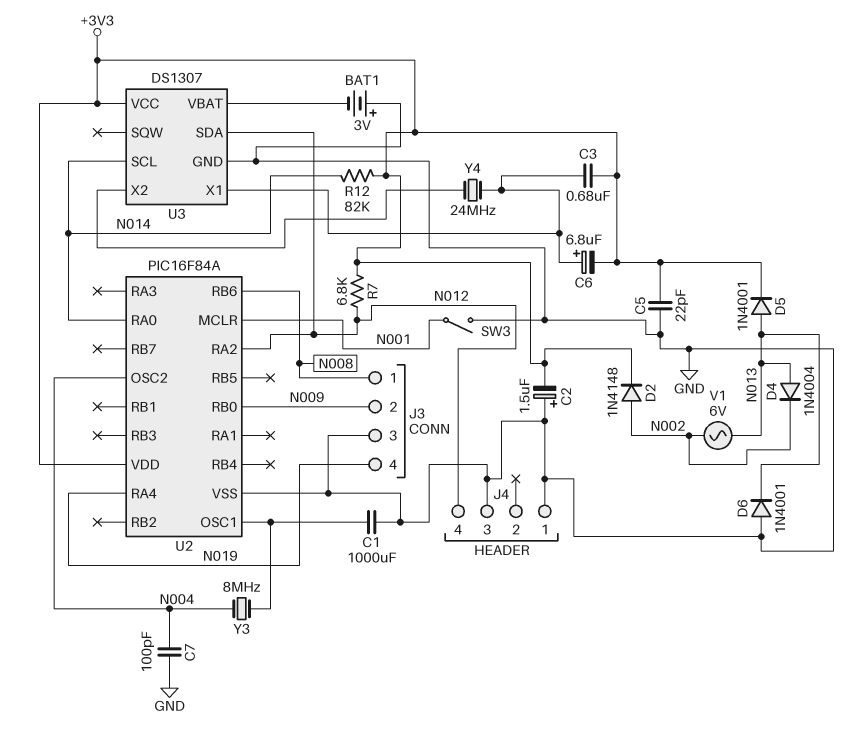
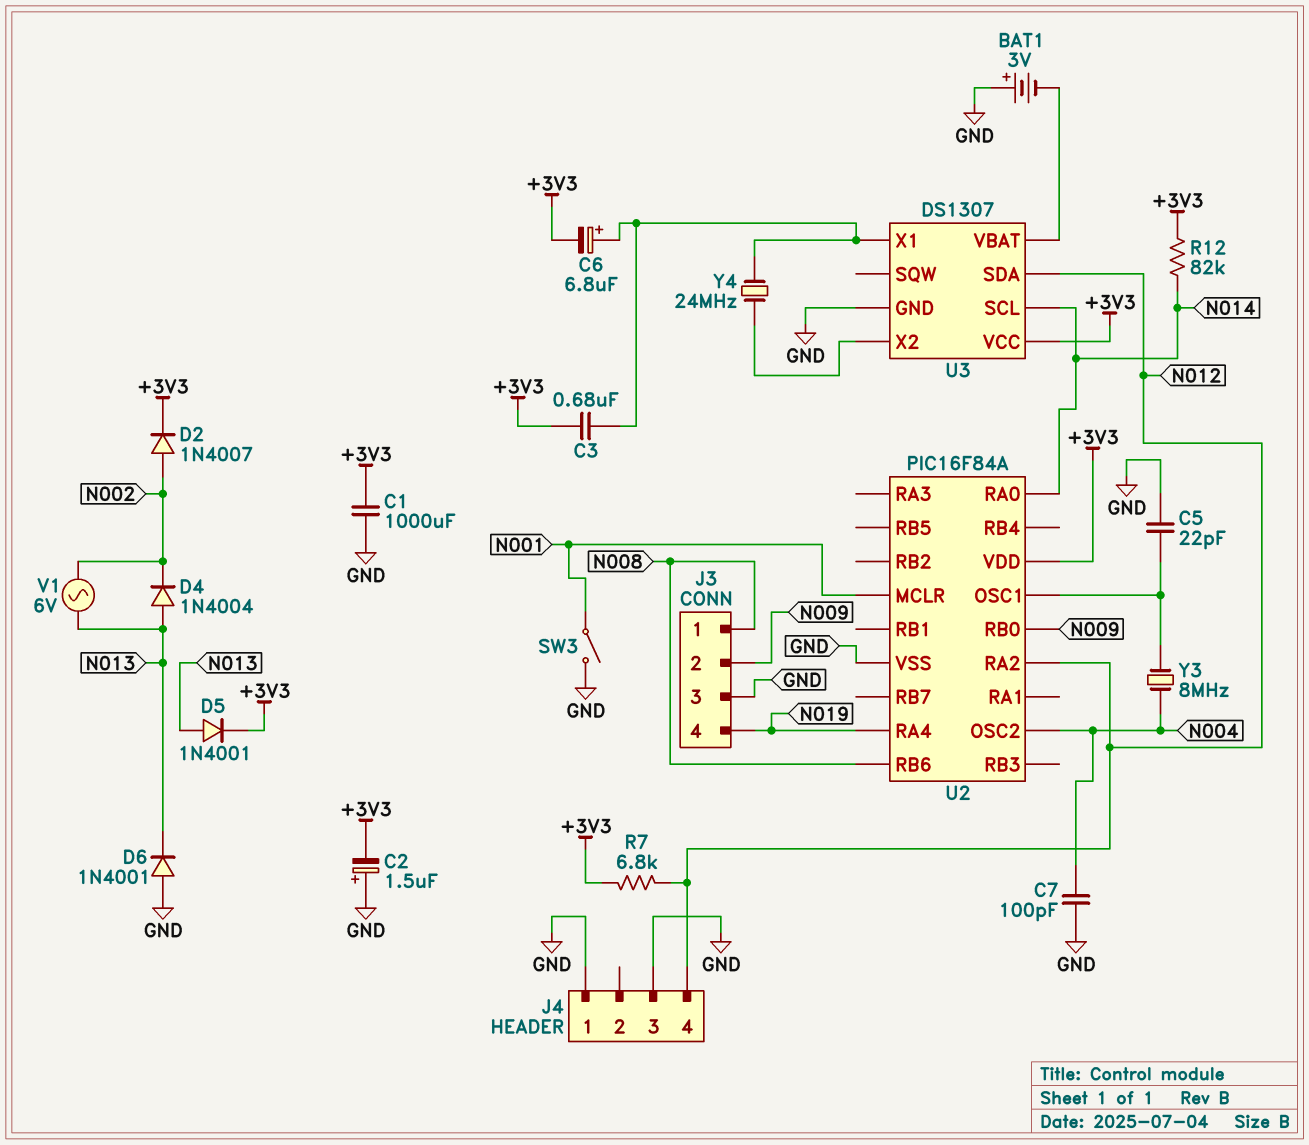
C1: 1000uF (GND, U2/OSC1) -> 1000uF (+3V3, GND)
C5: 22pF (+3V3, GND) -> 22pF (GND, U2/OSC1)
D2: diode 1N4148 (A N002, K +3V3) -> diode 1N4007 (A N002, K +3V3)

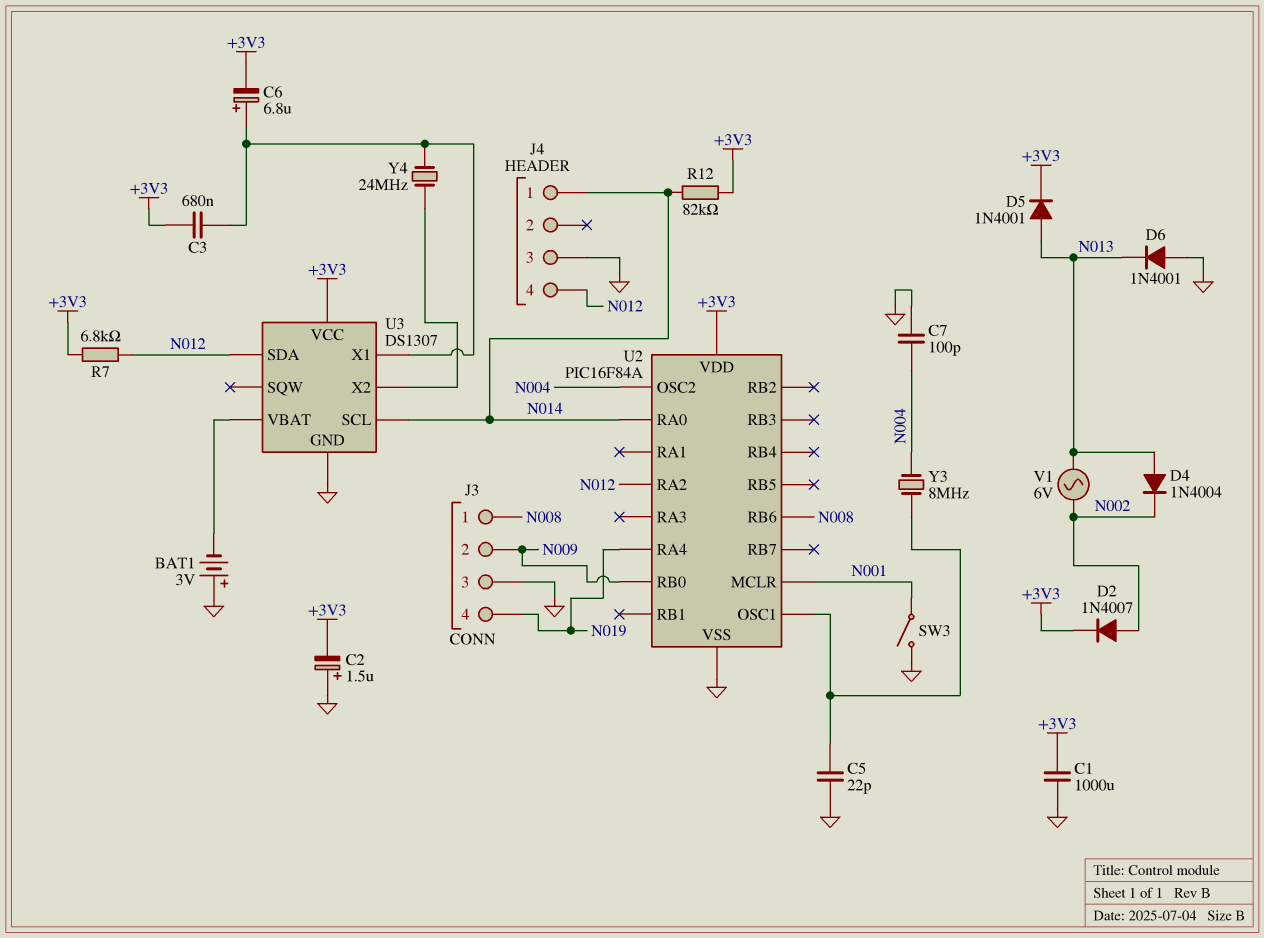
J4 pin 1: GND -> N014

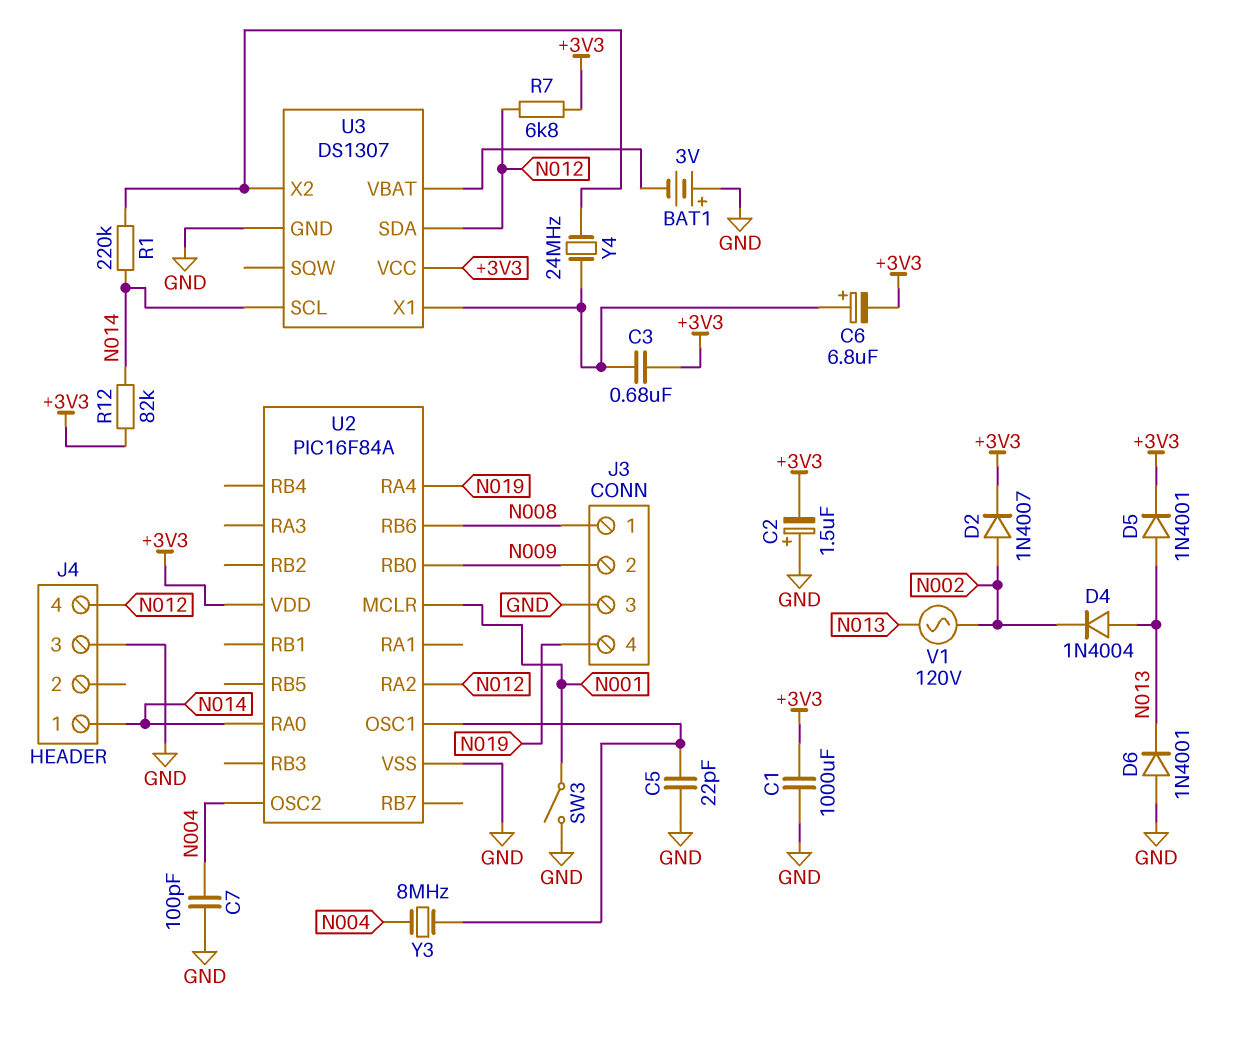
R1: none -> 220k (N014, U3/X2)
V1: AC 6V (N002, N013) -> AC 120V (N002, N013)

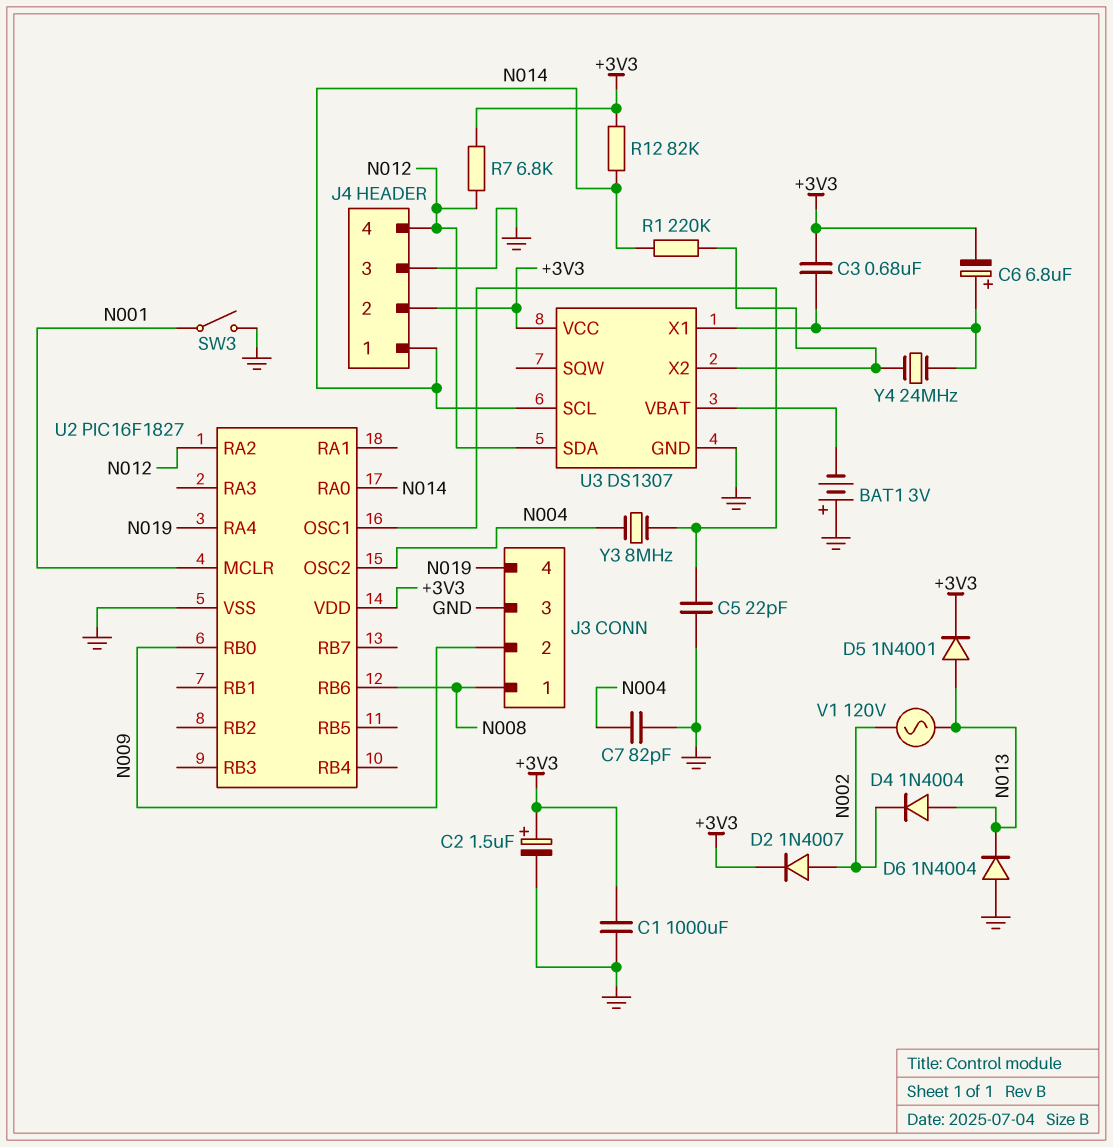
C2: 1.5uF (plus GND, minus +3V3) -> 1.5uF (plus +3V3, minus GND)
C7: 100pF (GND, N004) -> 82pF (GND, N004)
D6: diode 1N4001 (A GND, K N013) -> diode 1N4004 (A GND, K N013)
J4 pin 2: none -> +3V3
U2: PIC16F84A -> PIC16F1827

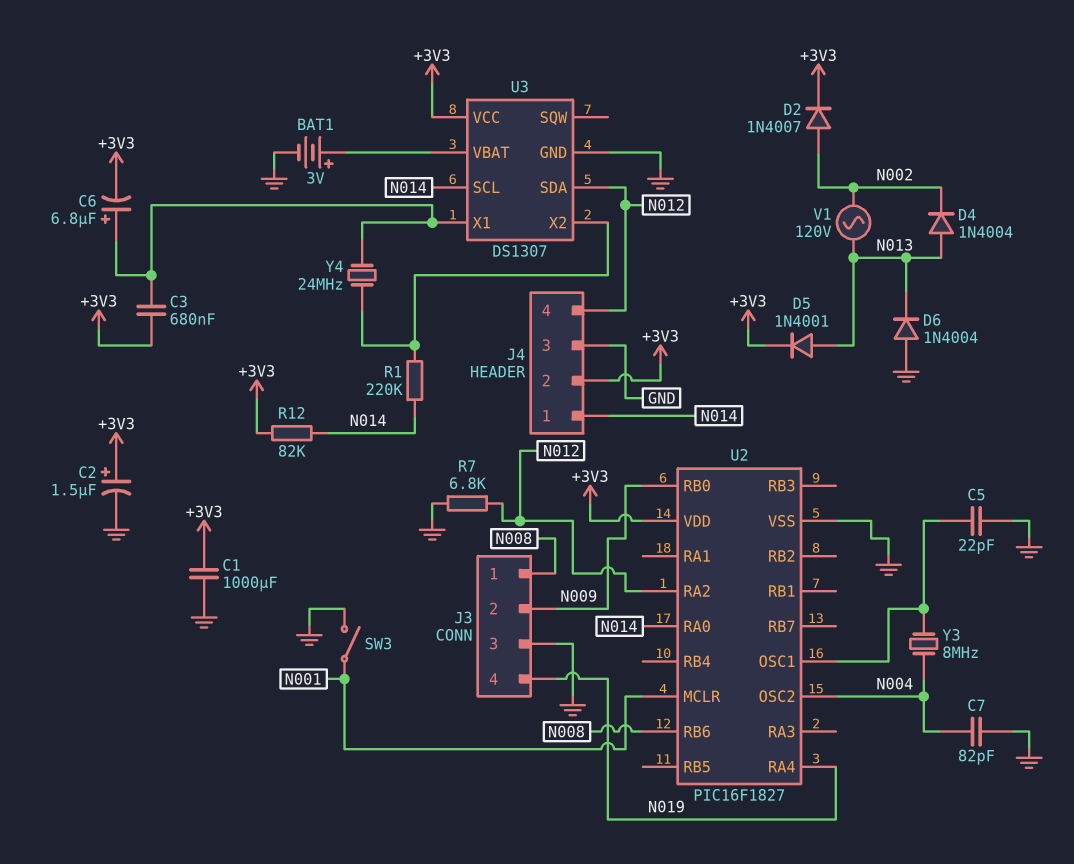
BAT1: 3V (plus GND, minus U3/VBAT) -> 3V (plus U3/VBAT, minus GND)
R7: 6.8k (+3V3, N012) -> 6.8k (GND, N012)

